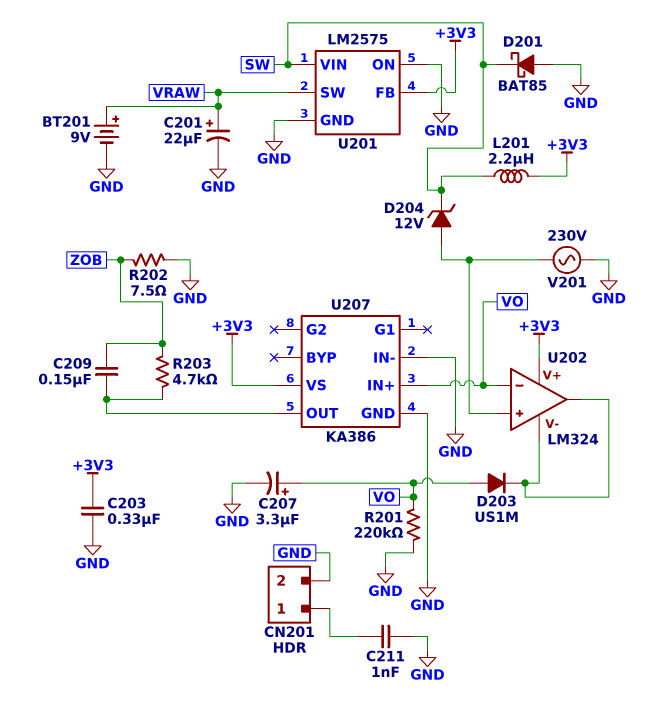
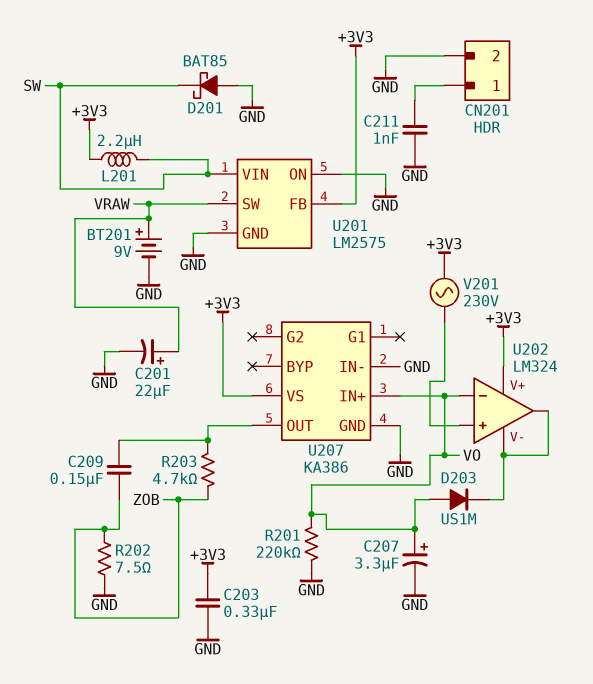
D204: zener 12V (A U202/in+, K SW) -> none
V201: AC 230V (GND, U202/in+) -> AC 230V (+3V3, U202/in+)

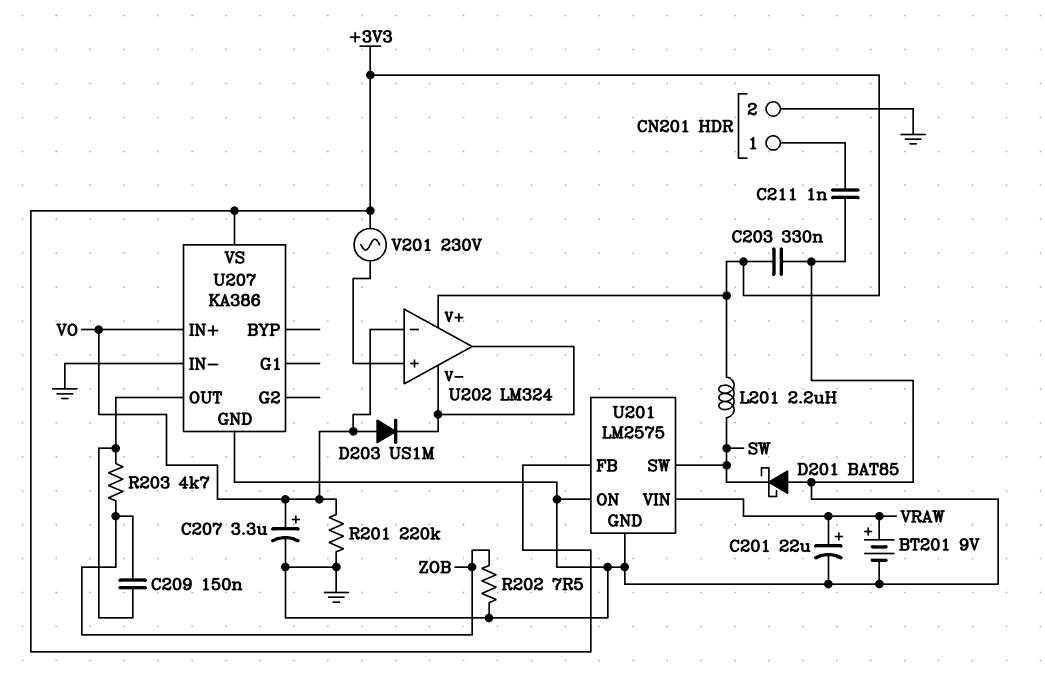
U201 pin SW: VRAW -> SW
U201 pin VIN: SW -> VRAW

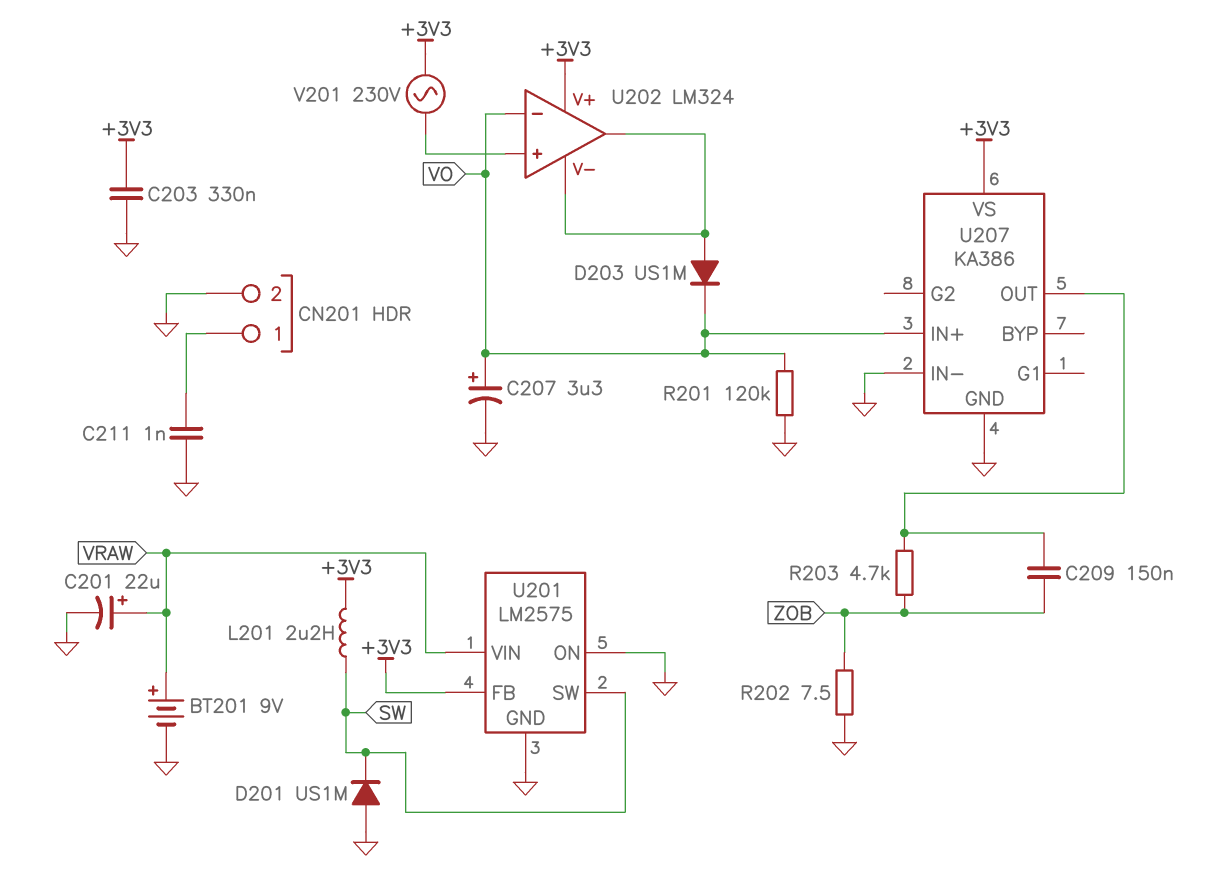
D201: schottky BAT85 (A GND, K SW) -> diode US1M (A GND, K SW)
D203: diode US1M (A VO, K U202/V-) -> diode US1M (A U202/V-, K VO)
R201: 220k (GND, VO) -> 120k (GND, VO)

